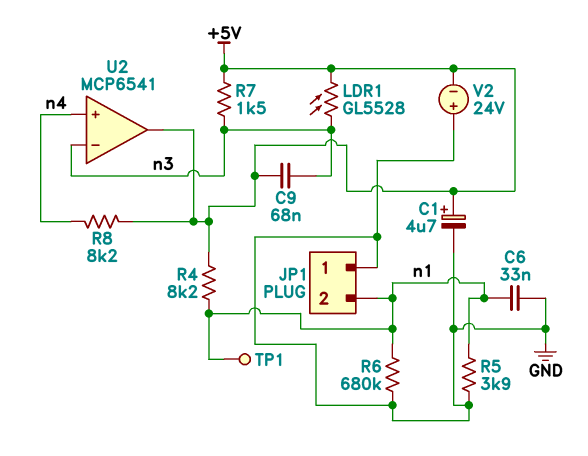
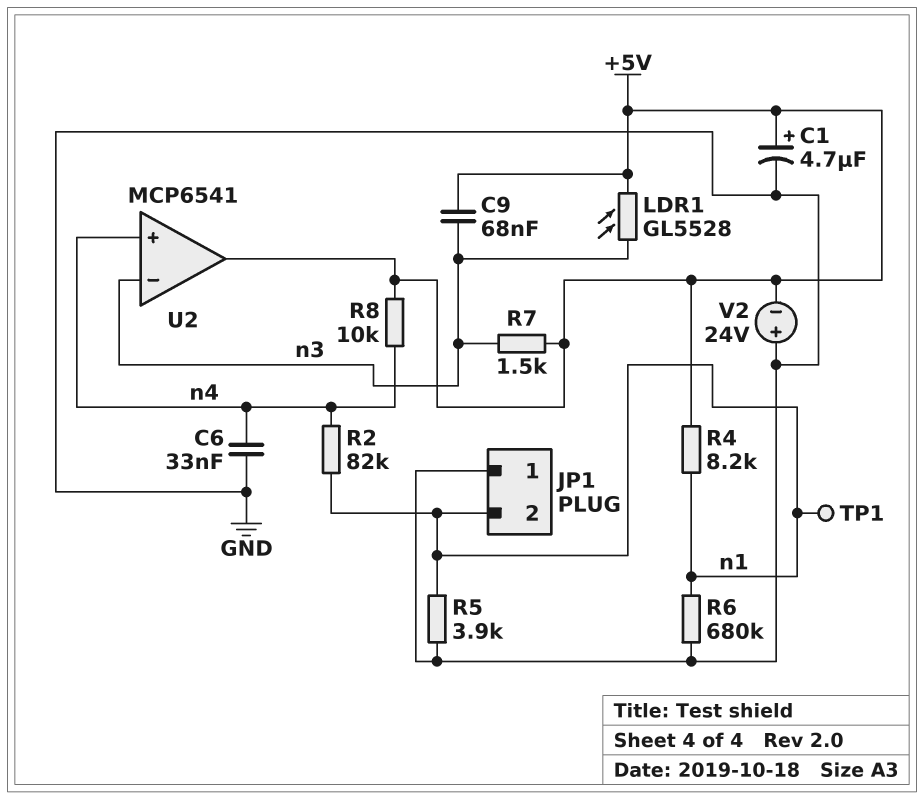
C6: 33nF (GND, n1) -> 33nF (GND, n4)
R2: none -> 82k (n1, n4)
R8: 8.2k (+5V, n4) -> 10k (+5V, n4)

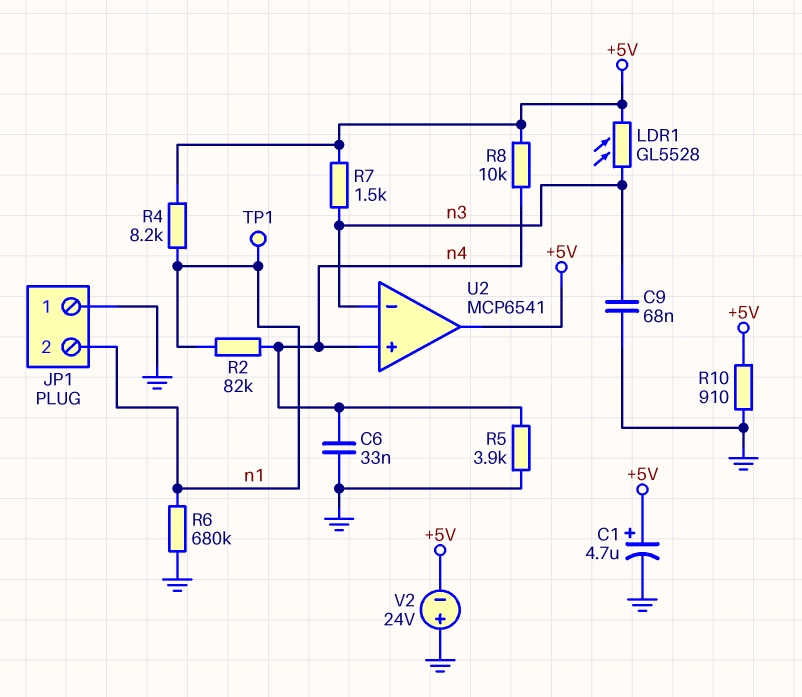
C9: 68nF (+5V, n3) -> 68nF (GND, n3)
R5: 3.9k (GND, n1) -> 3.9k (GND, n4)
R10: none -> 910 (+5V, GND)

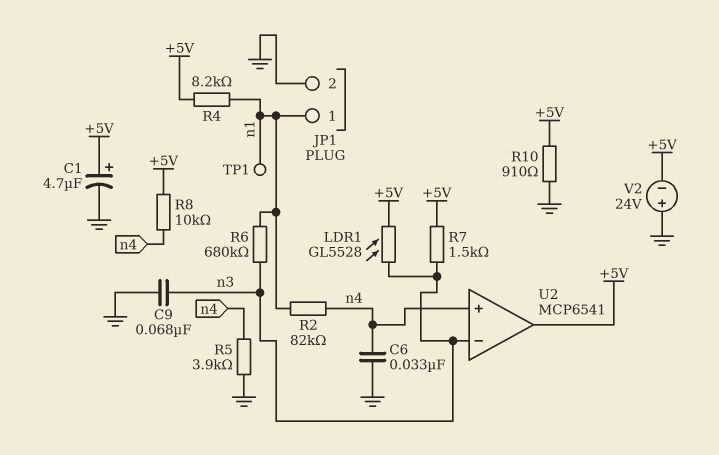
JP1 pin 1: GND -> n1
JP1 pin 2: n1 -> GND
R6: 680k (GND, n1) -> 680k (n1, n3)

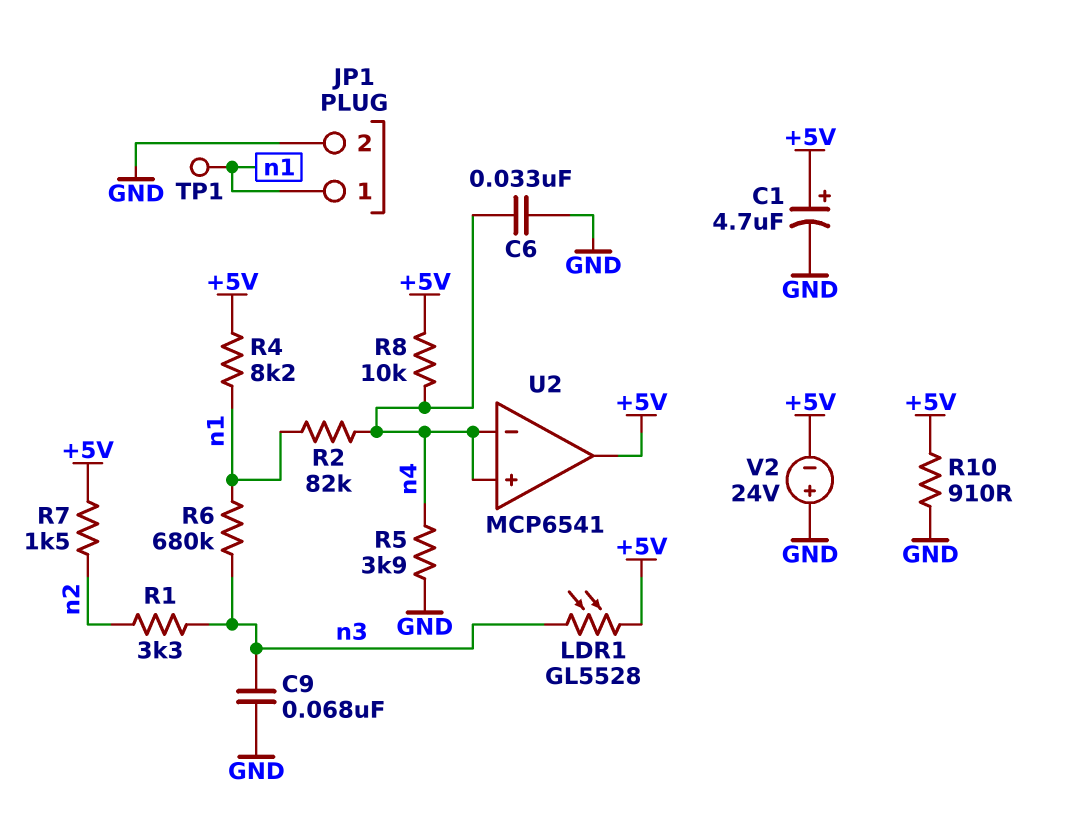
R1: none -> 3.3k (n2, n3)
R7: 1.5k (+5V, n3) -> 1.5k (+5V, n2)
U2 pin in-: n3 -> n4

